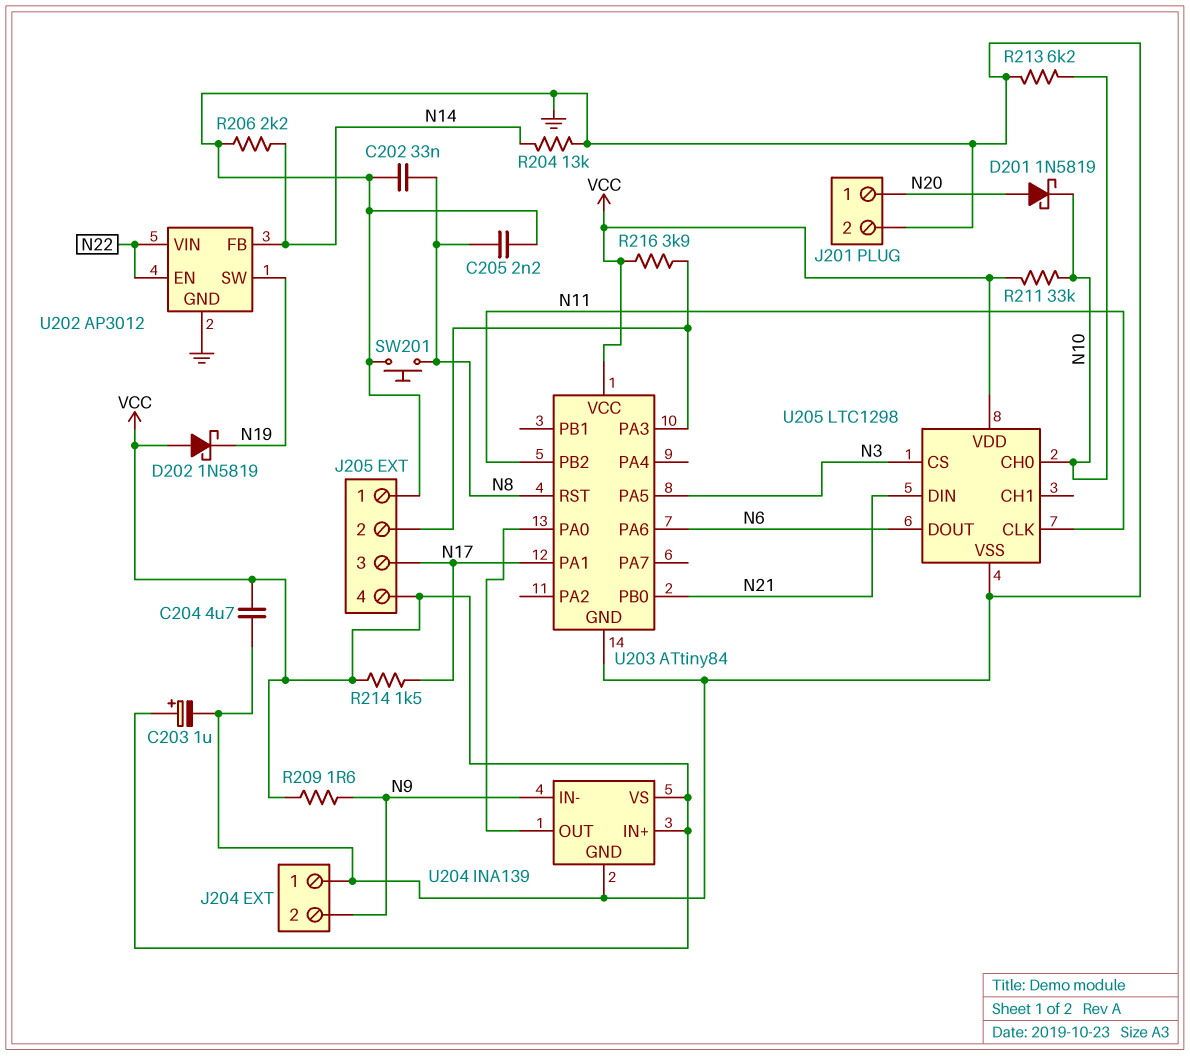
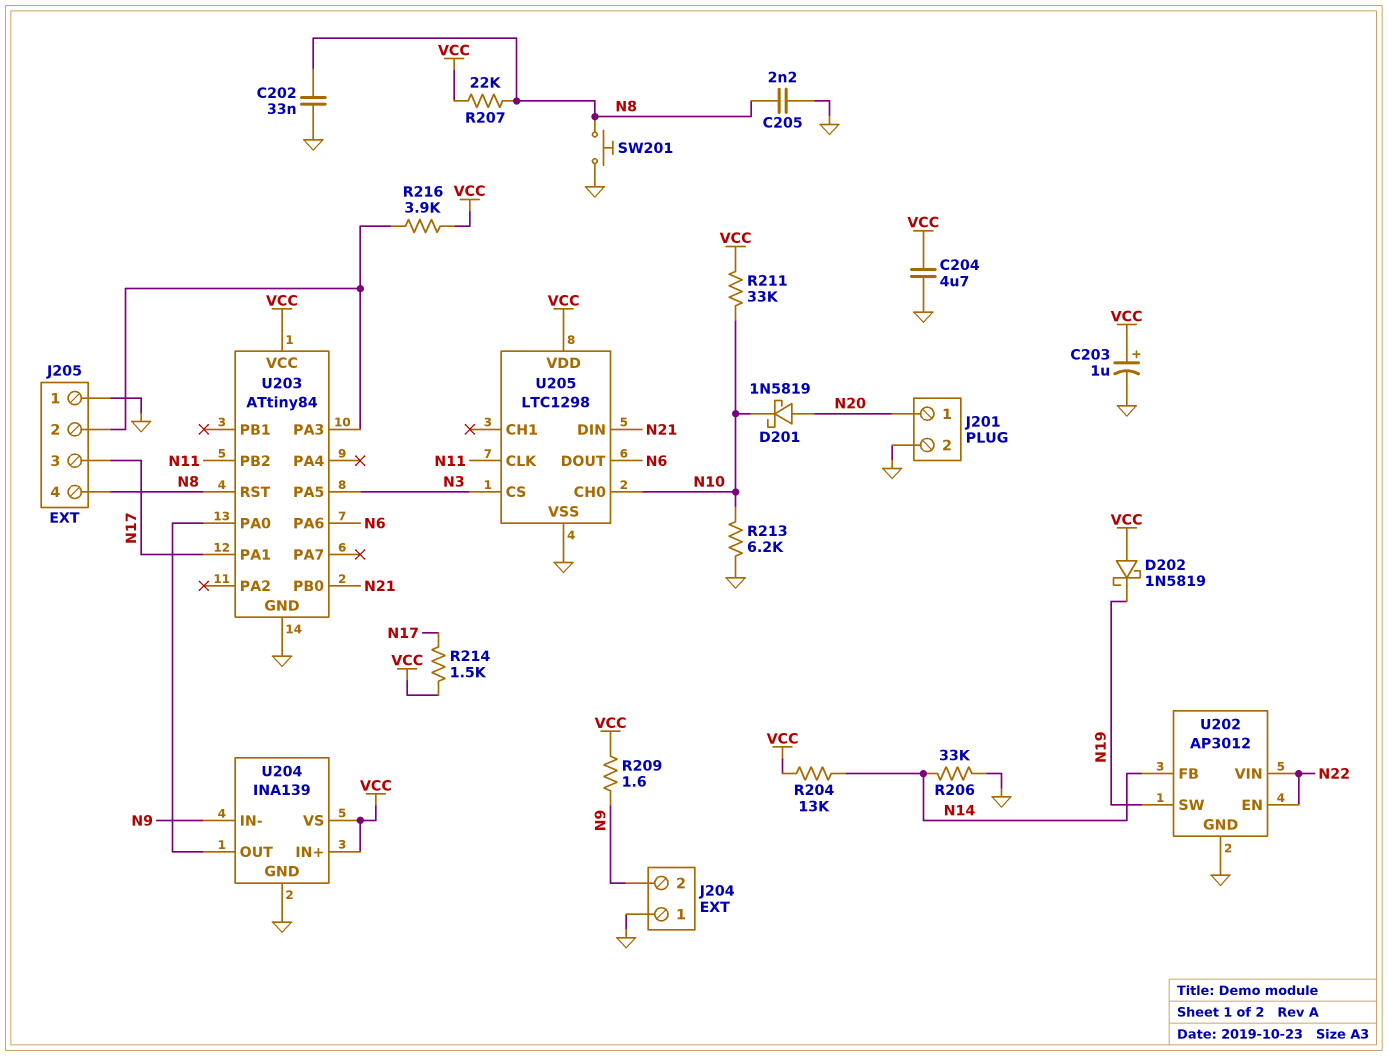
J205 pin 4: VCC -> N8
R204: 13k (GND, N14) -> 13k (N14, VCC)
R206: 2.2k (GND, N14) -> 33k (GND, N14)
R207: none -> 22k (N8, VCC)

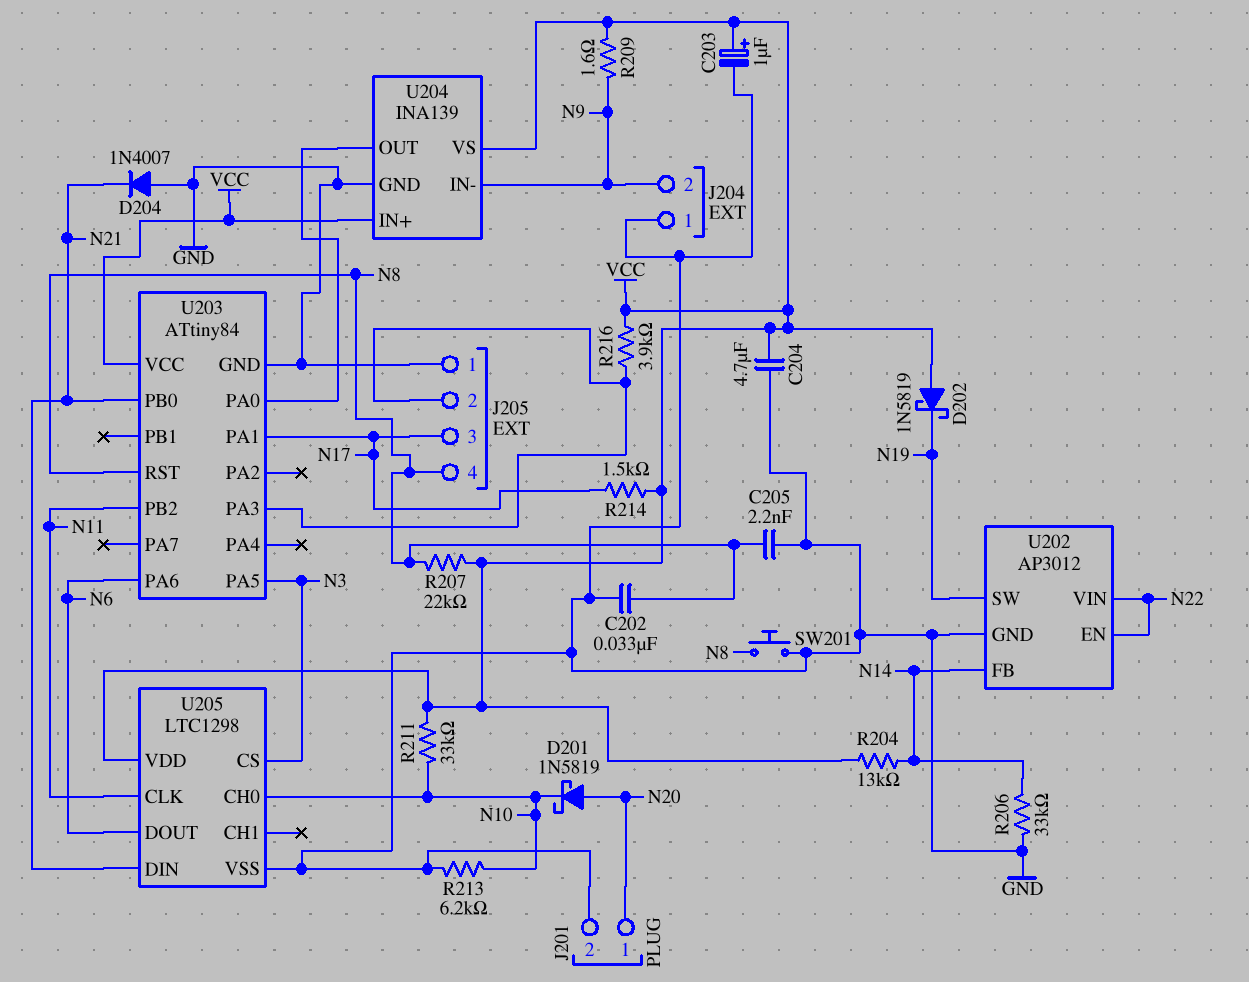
D204: none -> diode 1N4007 (A GND, K N21)

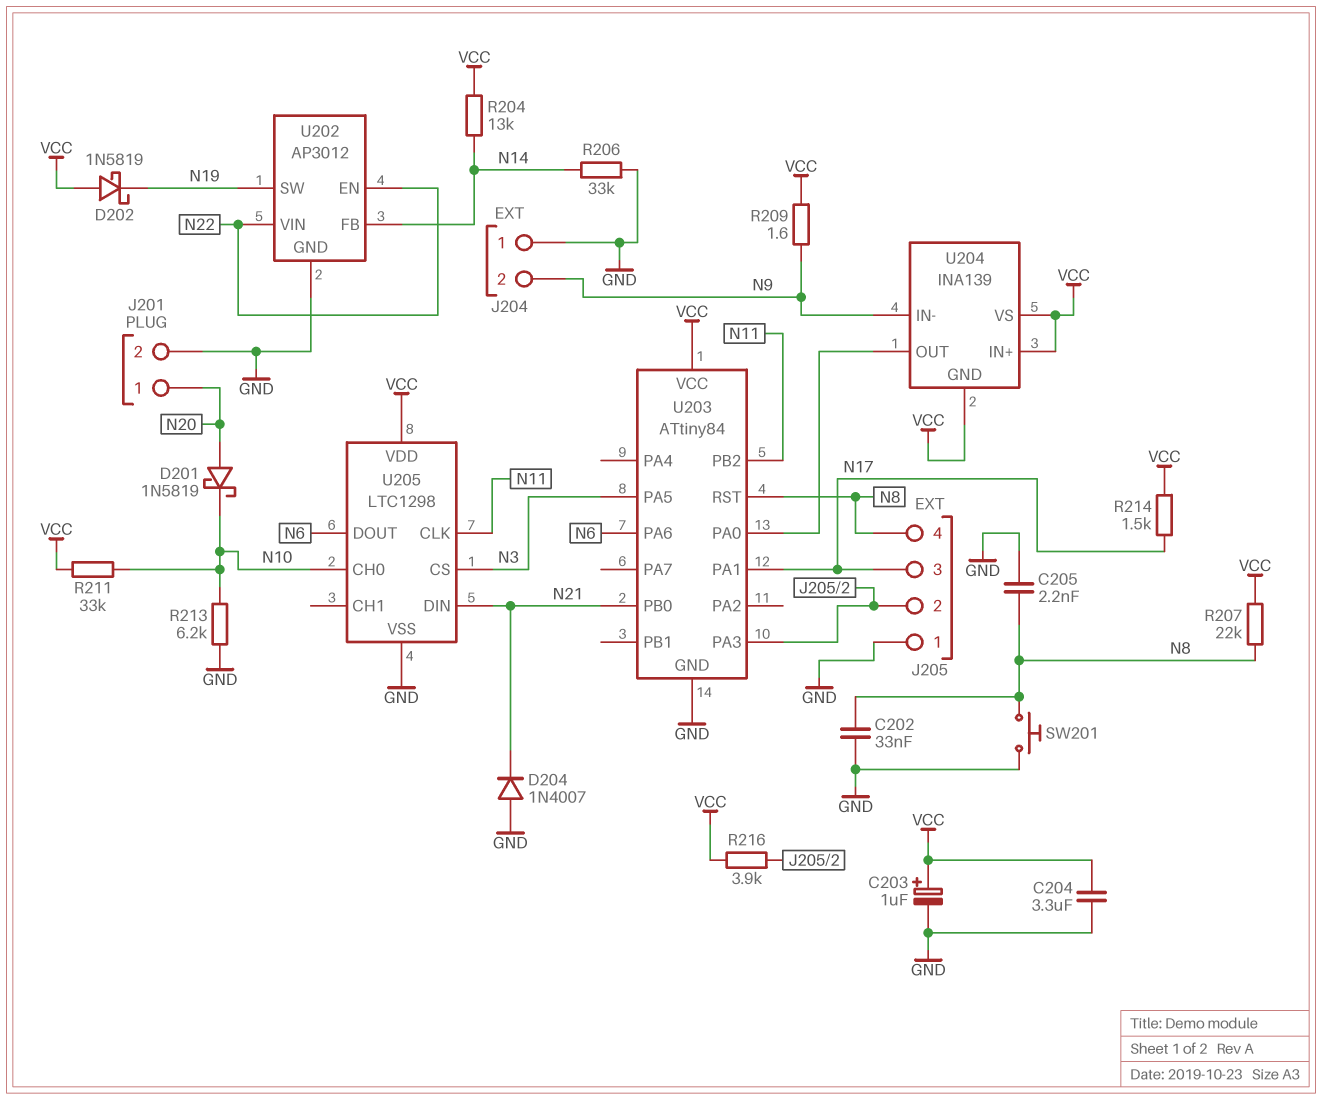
C204: 4.7uF (GND, VCC) -> 3.3uF (GND, VCC)
U204 pin GND: GND -> VCC

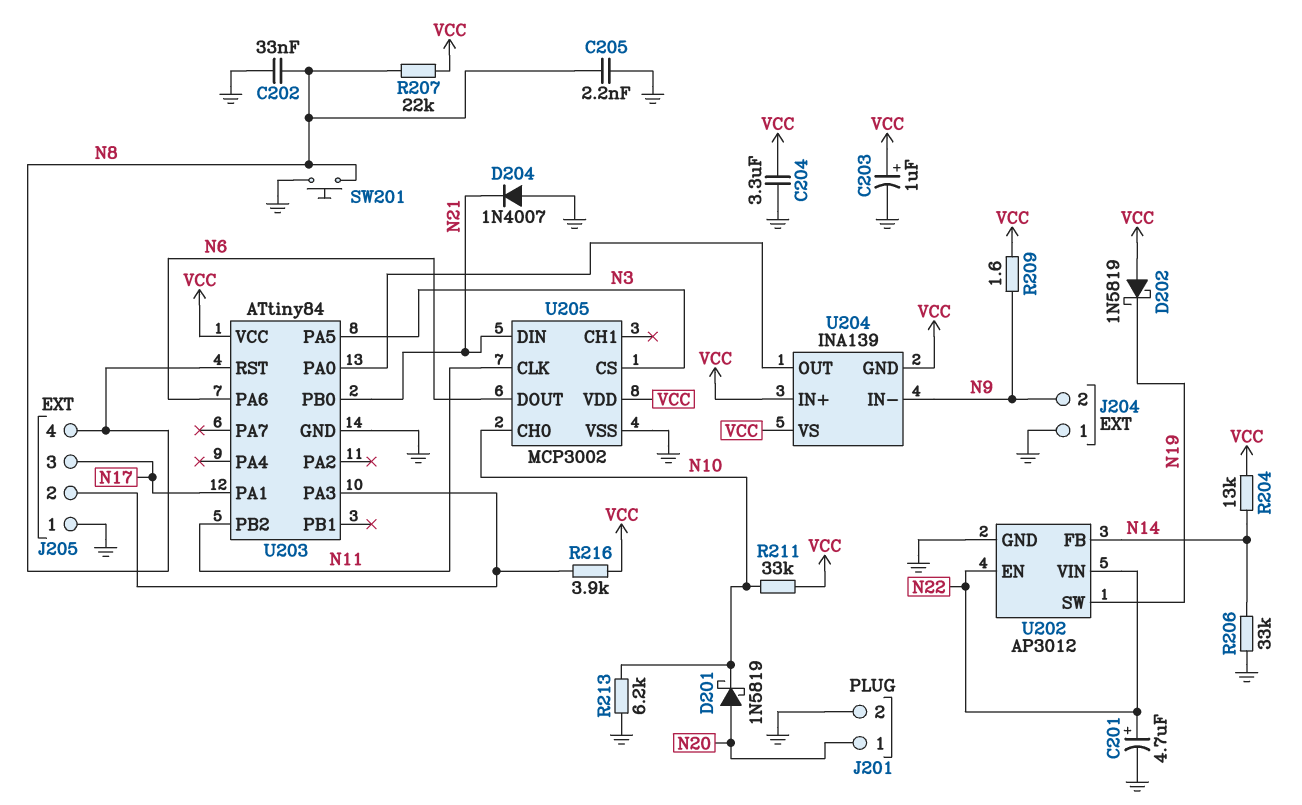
C201: none -> 4.7uF (plus N22, minus GND)
R214: 1.5k (N17, VCC) -> none
U205: LTC1298 -> MCP3002

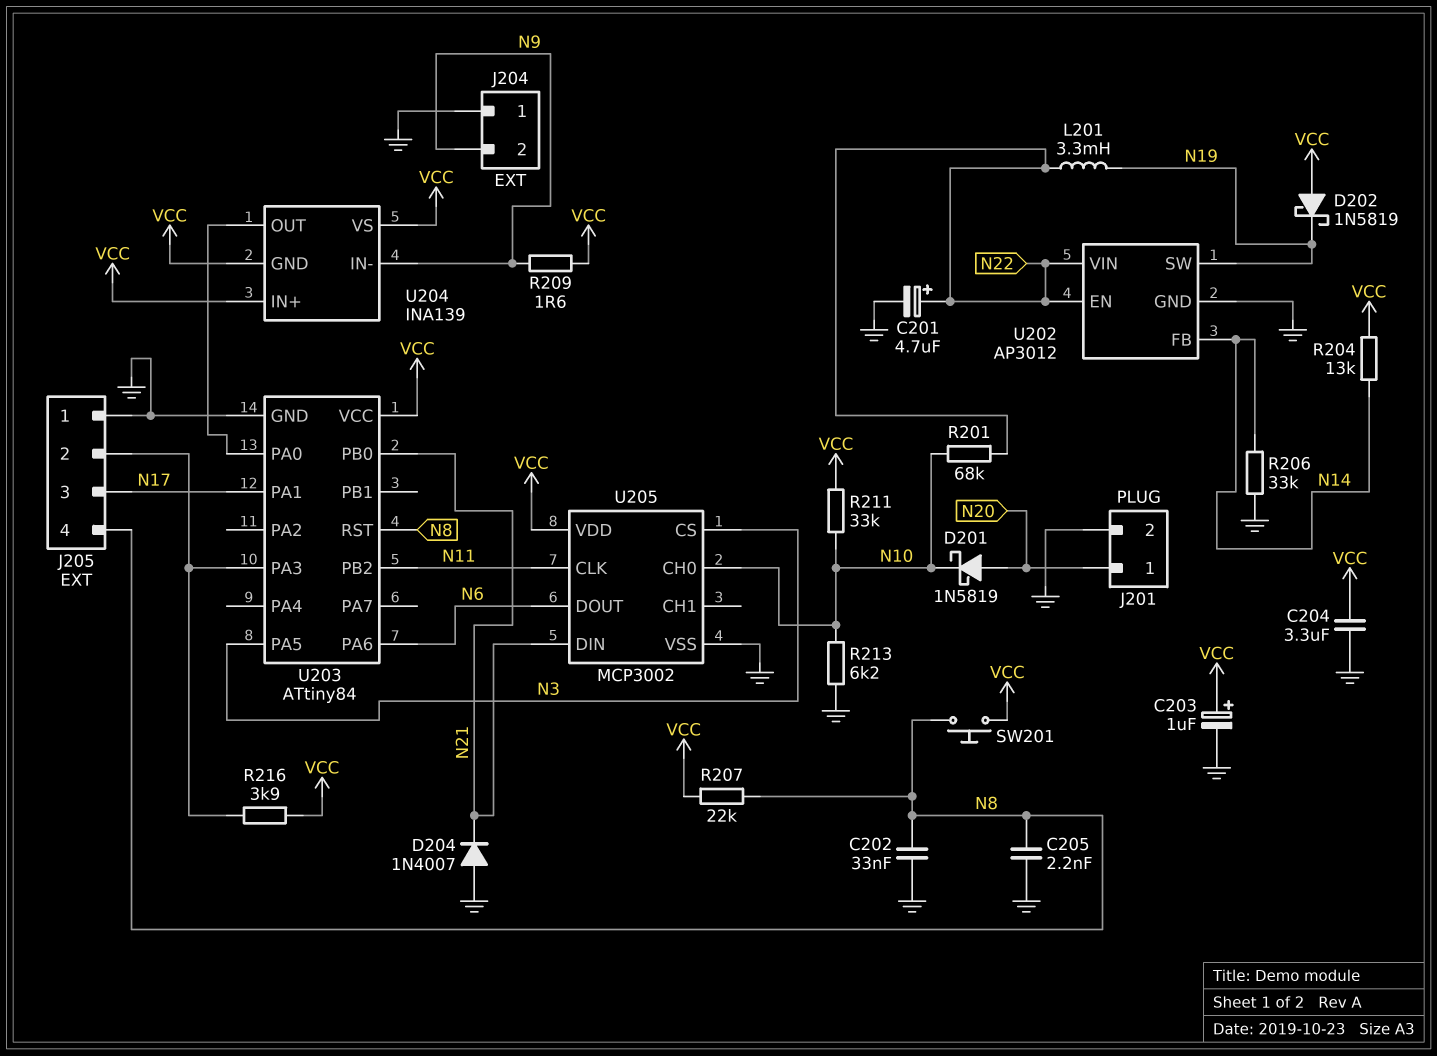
L201: none -> 3.3mH (N19, N22)
R201: none -> 68k (N10, N22)
SW201: button (GND, N8) -> button (N8, VCC)

